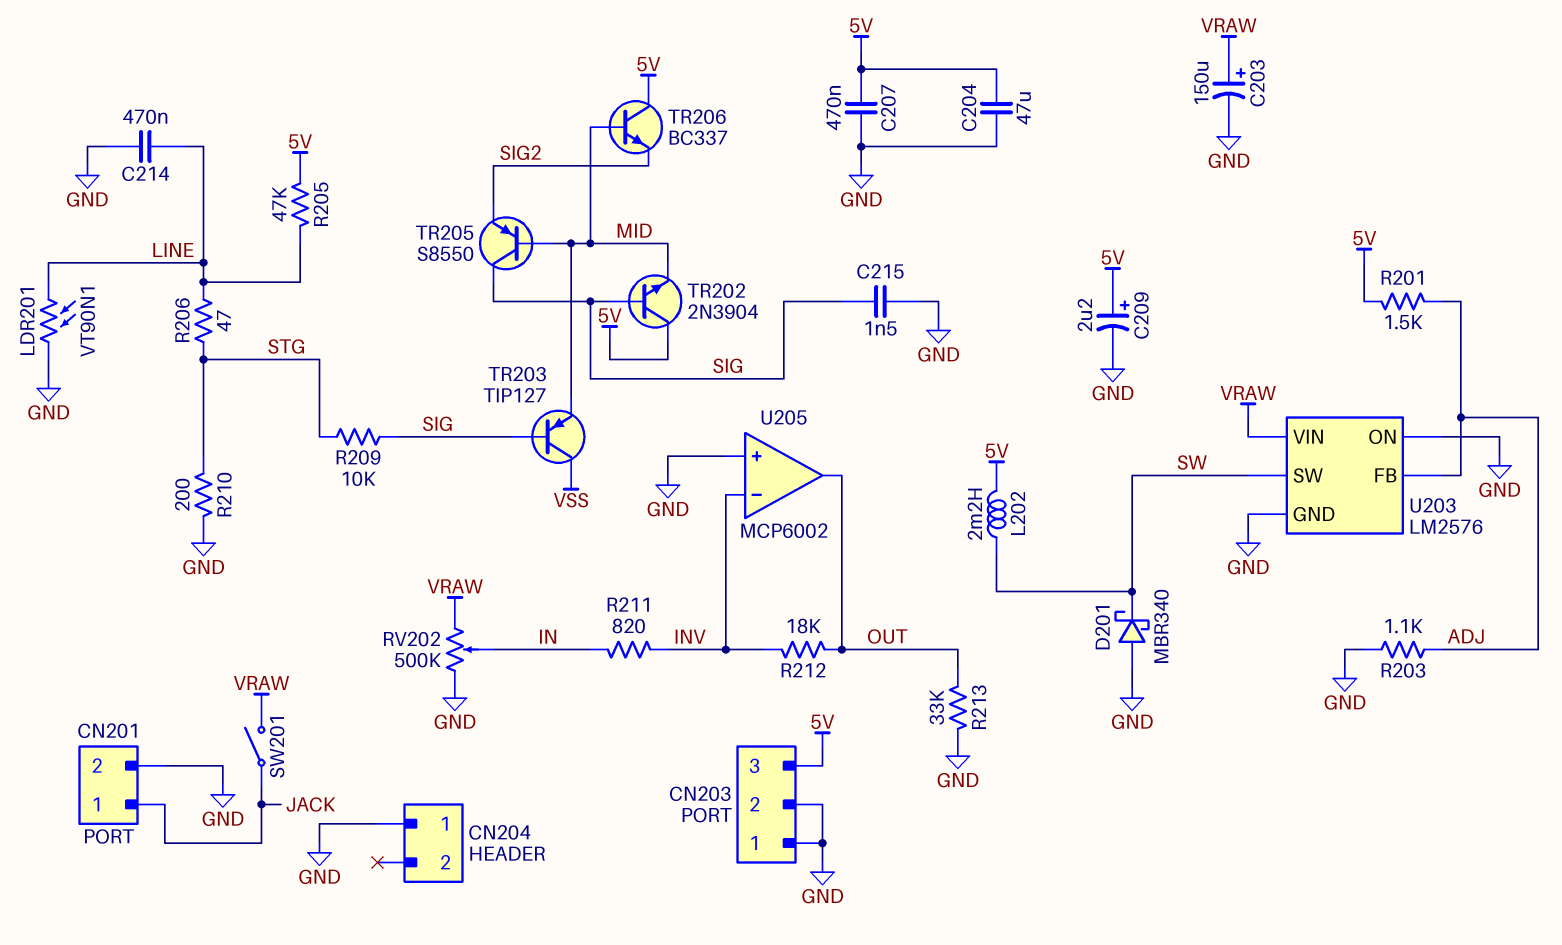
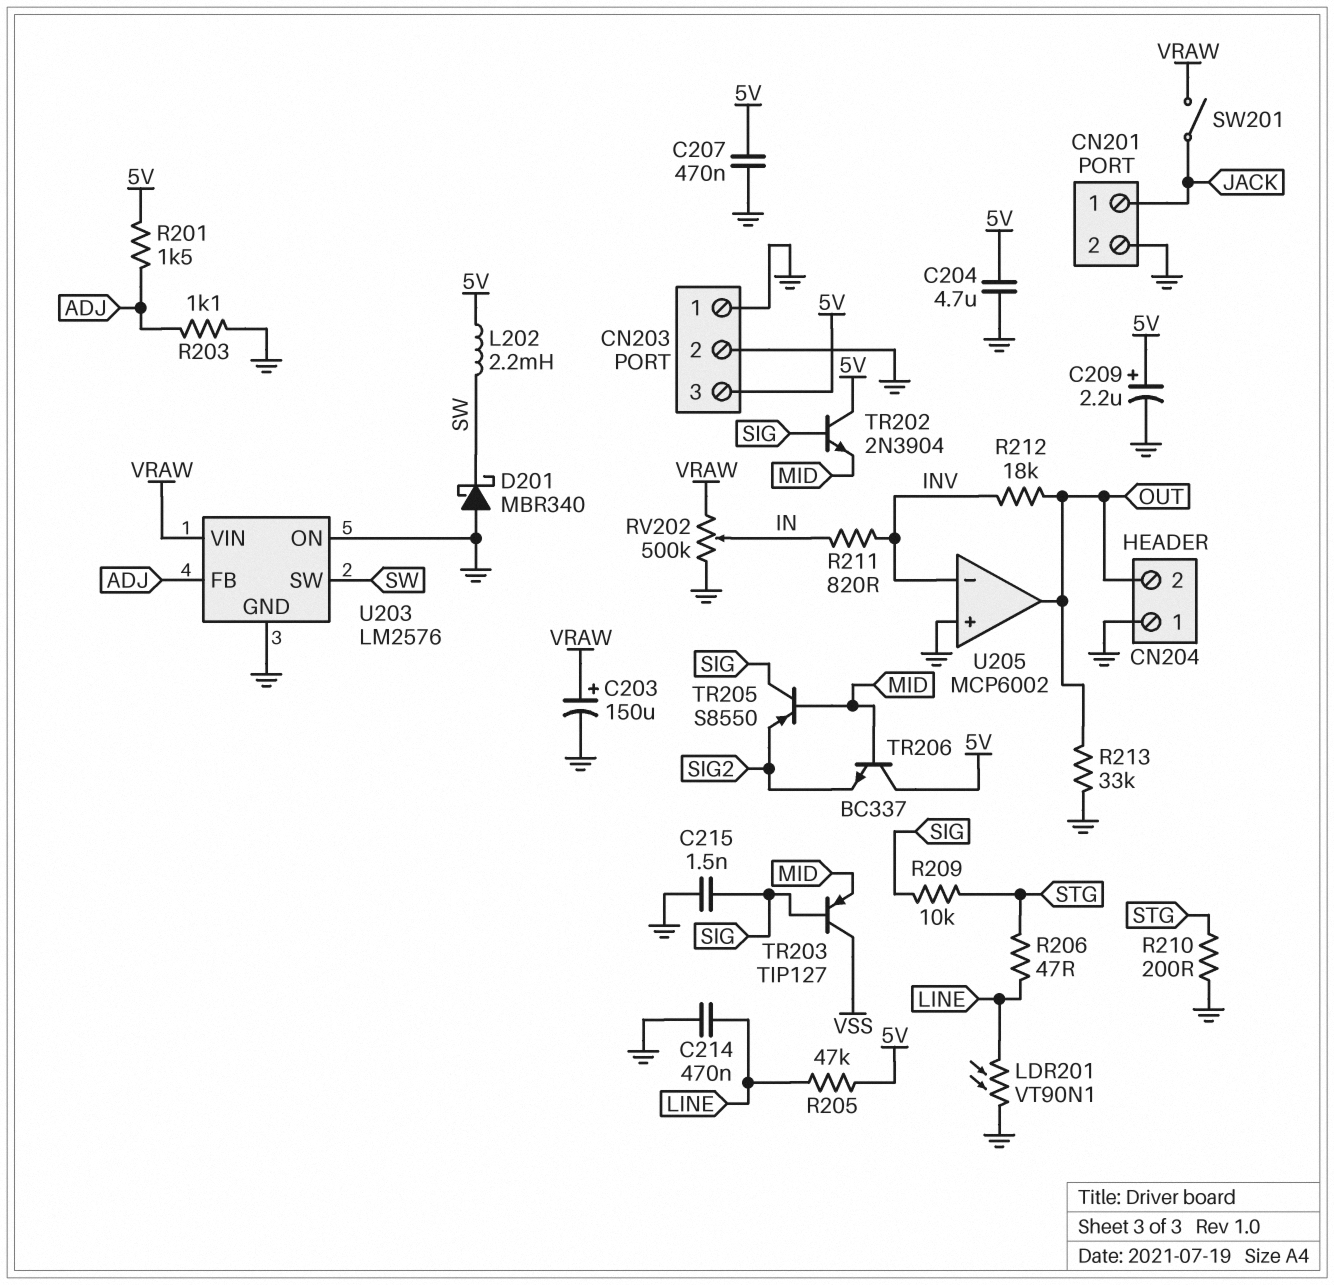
C204: 47uF (5V, GND) -> 4.7uF (5V, GND)
CN204 pin 2: none -> OUT

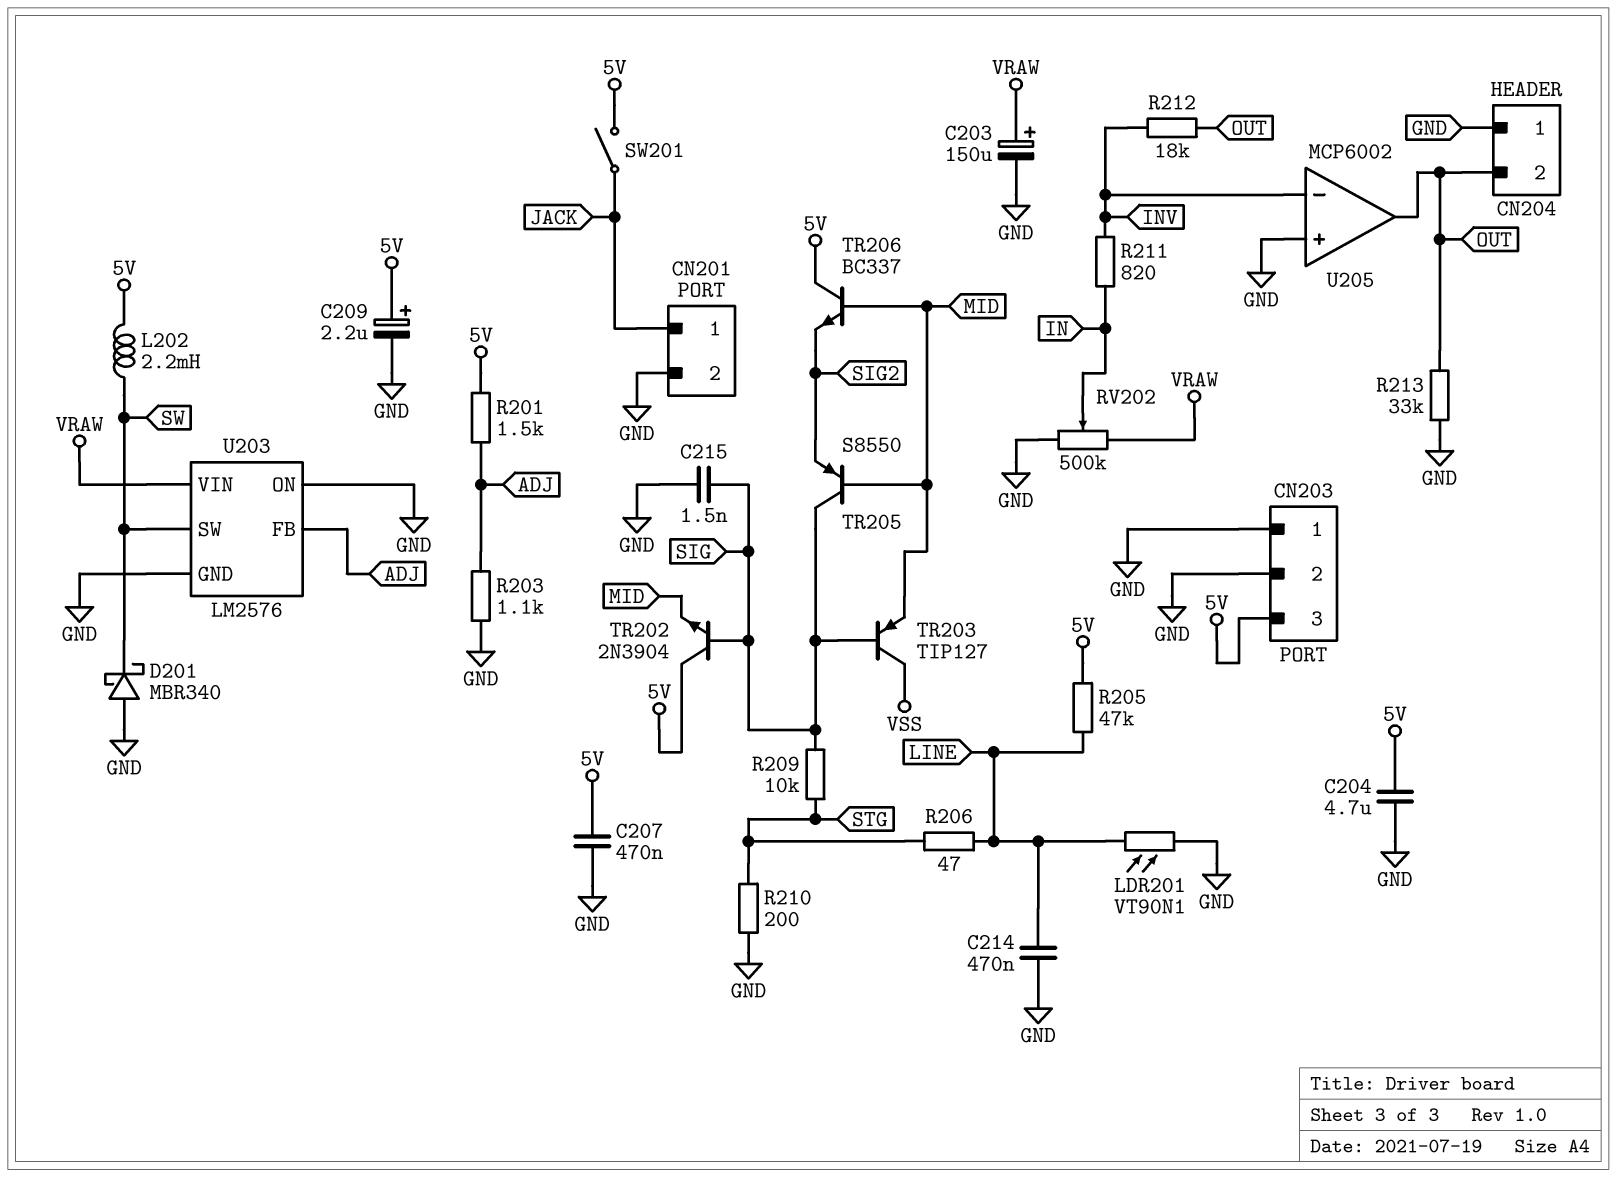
SW201: switch (JACK, VRAW) -> switch (5V, JACK)

